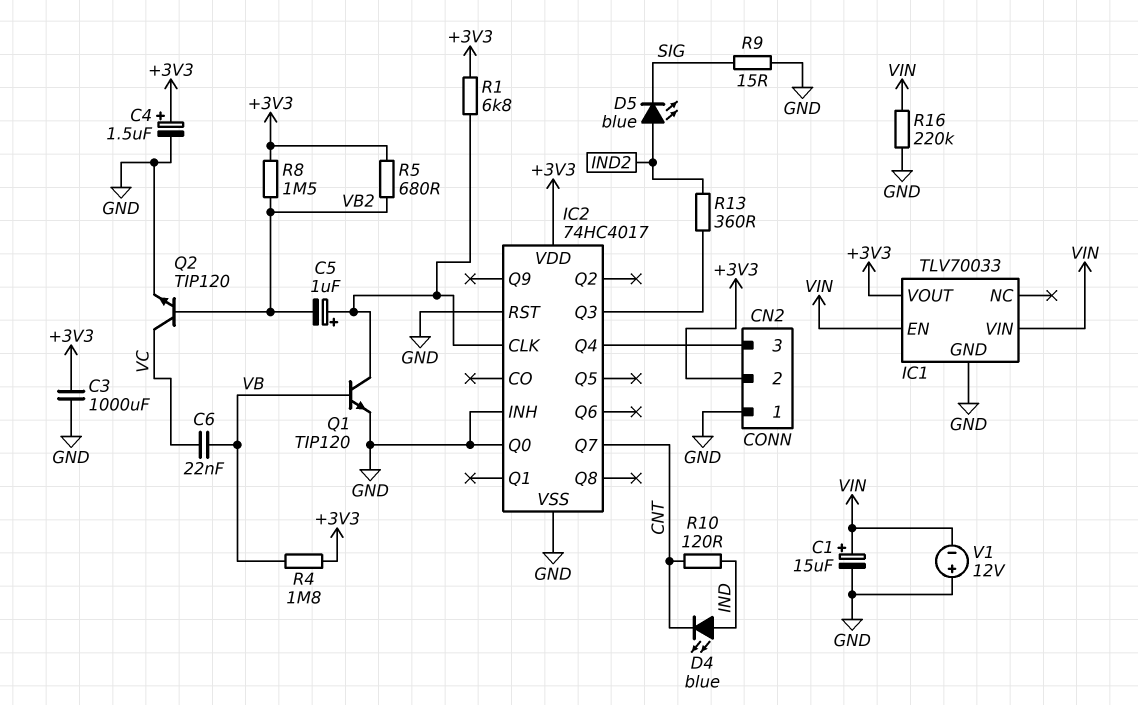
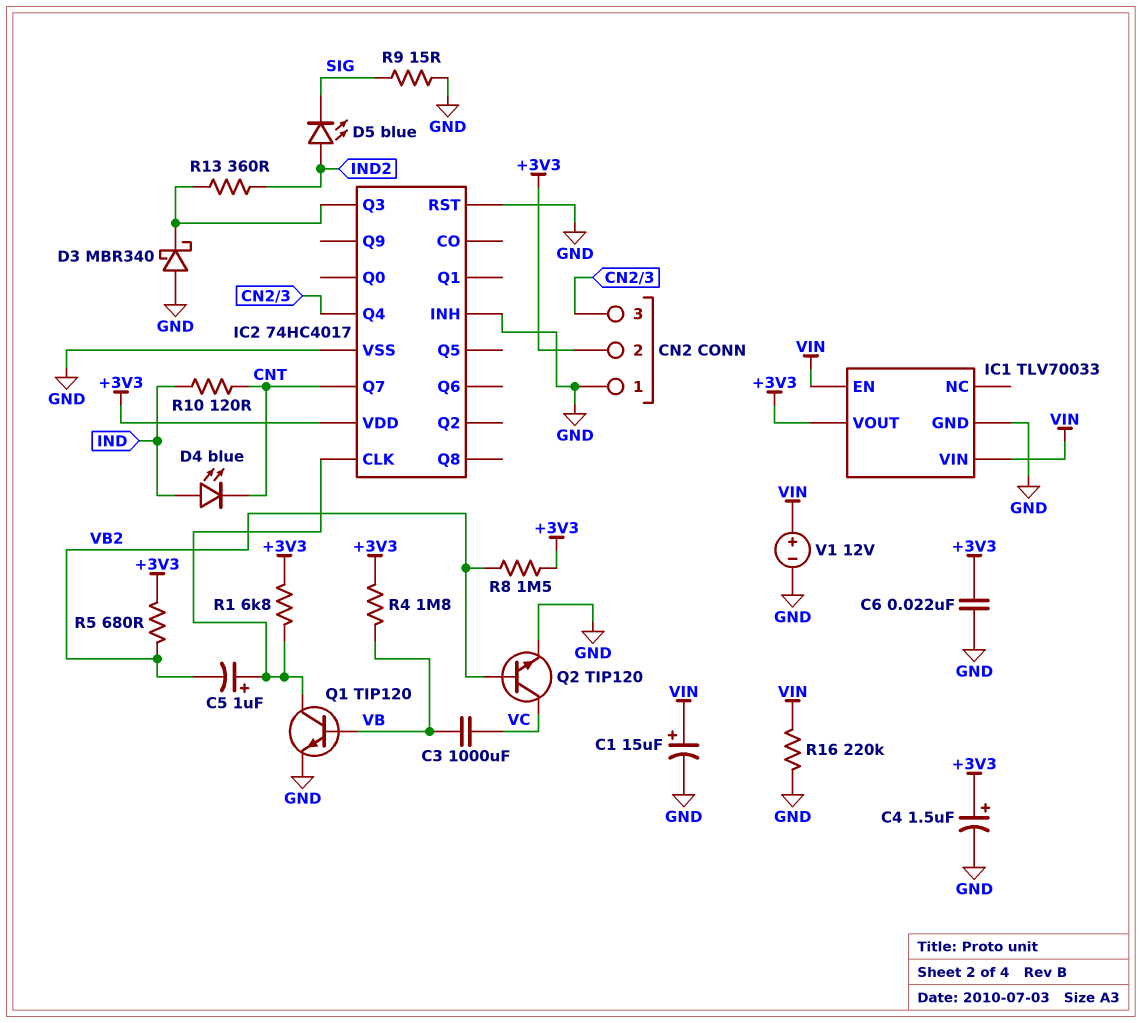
C3: 1000uF (+3V3, GND) -> 1000uF (VB, VC)
C6: 22nF (VB, VC) -> 22nF (+3V3, GND)
D3: none -> schottky MBR340 (A GND, K IC2/Q3)
IC2 pin Q0: GND -> none
V1: 12V (plus GND, minus VIN) -> 12V (plus VIN, minus GND)

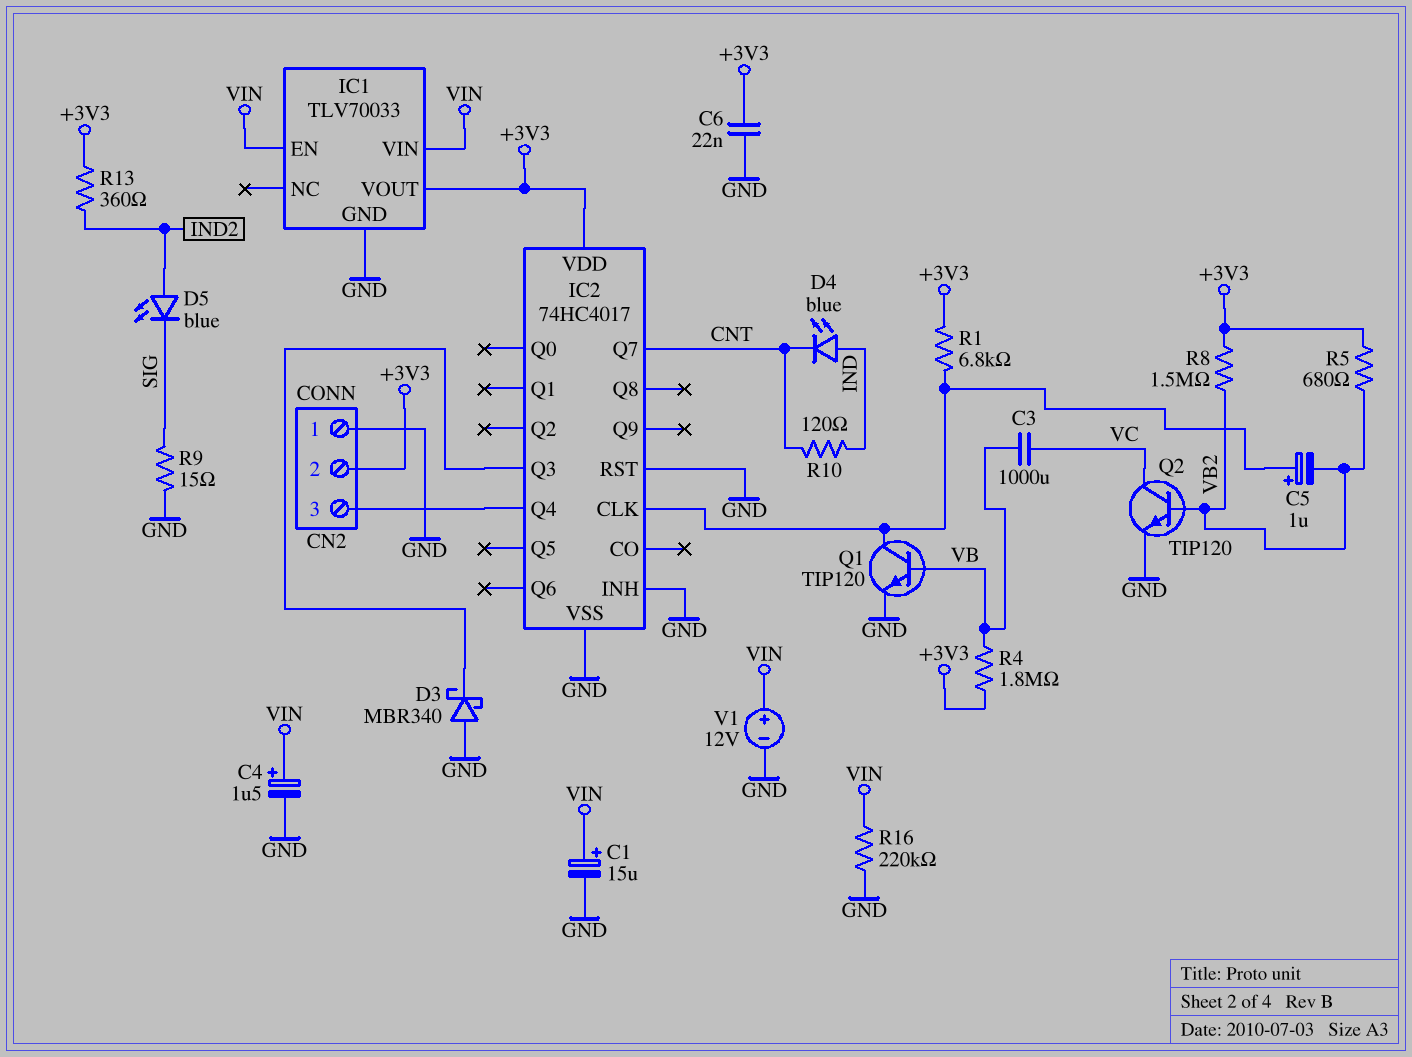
C4: 1.5uF (plus +3V3, minus GND) -> 1.5uF (plus VIN, minus GND)
R13: 360 (IC2/Q3, IND2) -> 360 (+3V3, IND2)

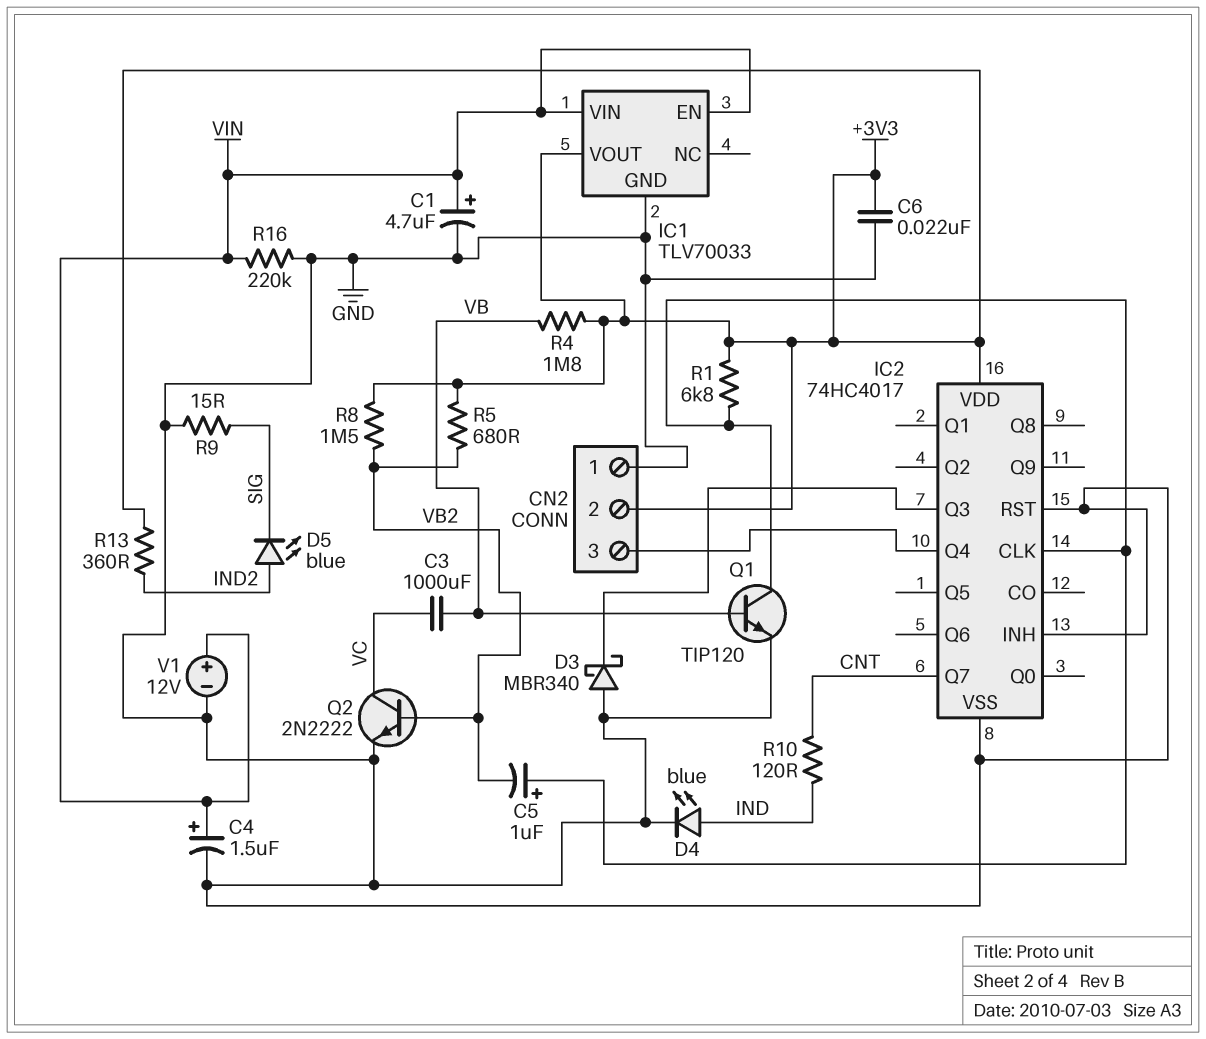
C1: 15uF (plus VIN, minus GND) -> 4.7uF (plus VIN, minus GND)
D4: LED blue (A IND, K CNT) -> LED blue (A IND, K GND)
Q2: NPN TIP120 (B VB2, C VC, E GND) -> NPN 2N2222 (B VB2, C VC, E GND)

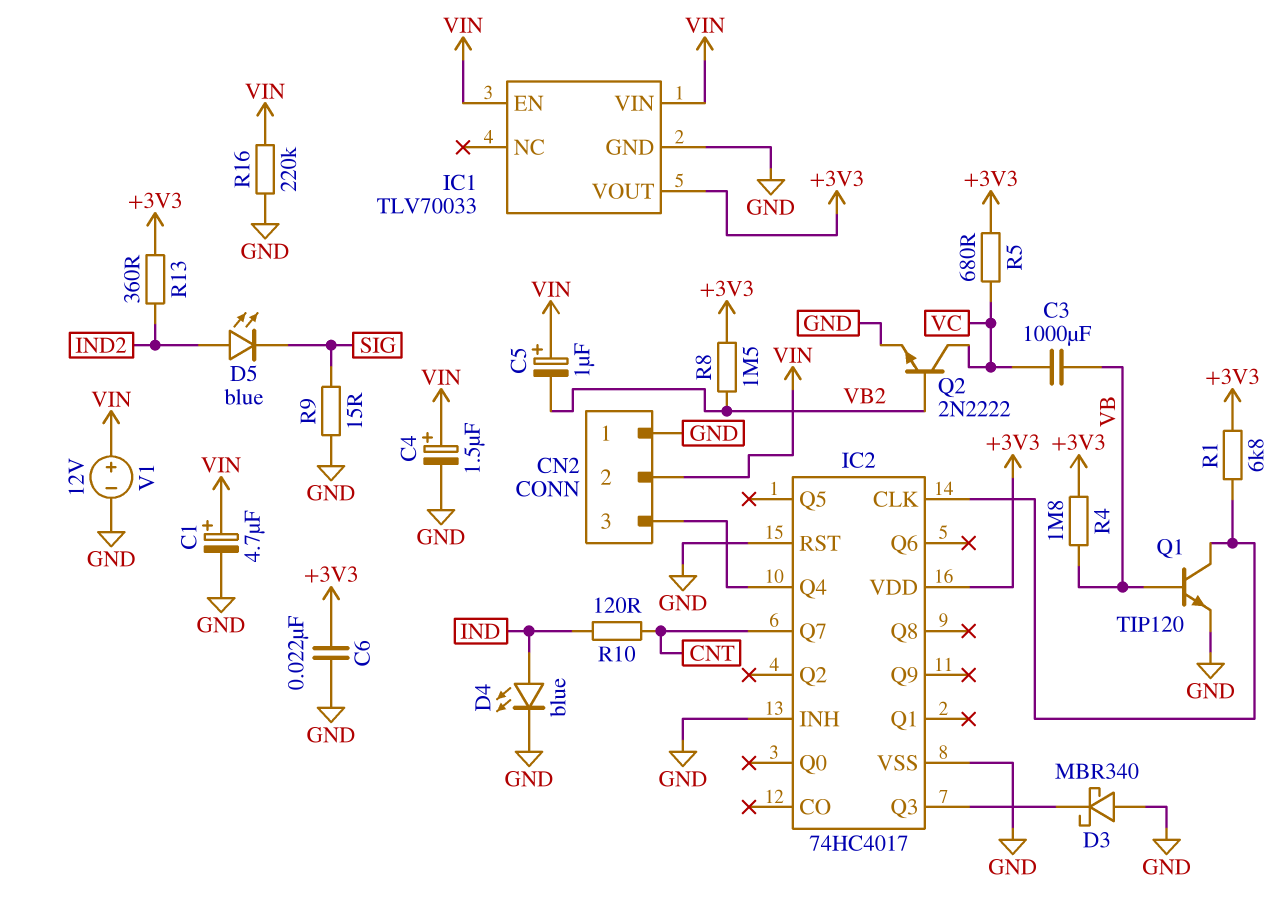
C5: 1uF (plus IC2/CLK, minus VB2) -> 1uF (plus VIN, minus VB2)
CN2 pin 2: +3V3 -> VIN
R5: 680 (+3V3, VB2) -> 680 (+3V3, VC)

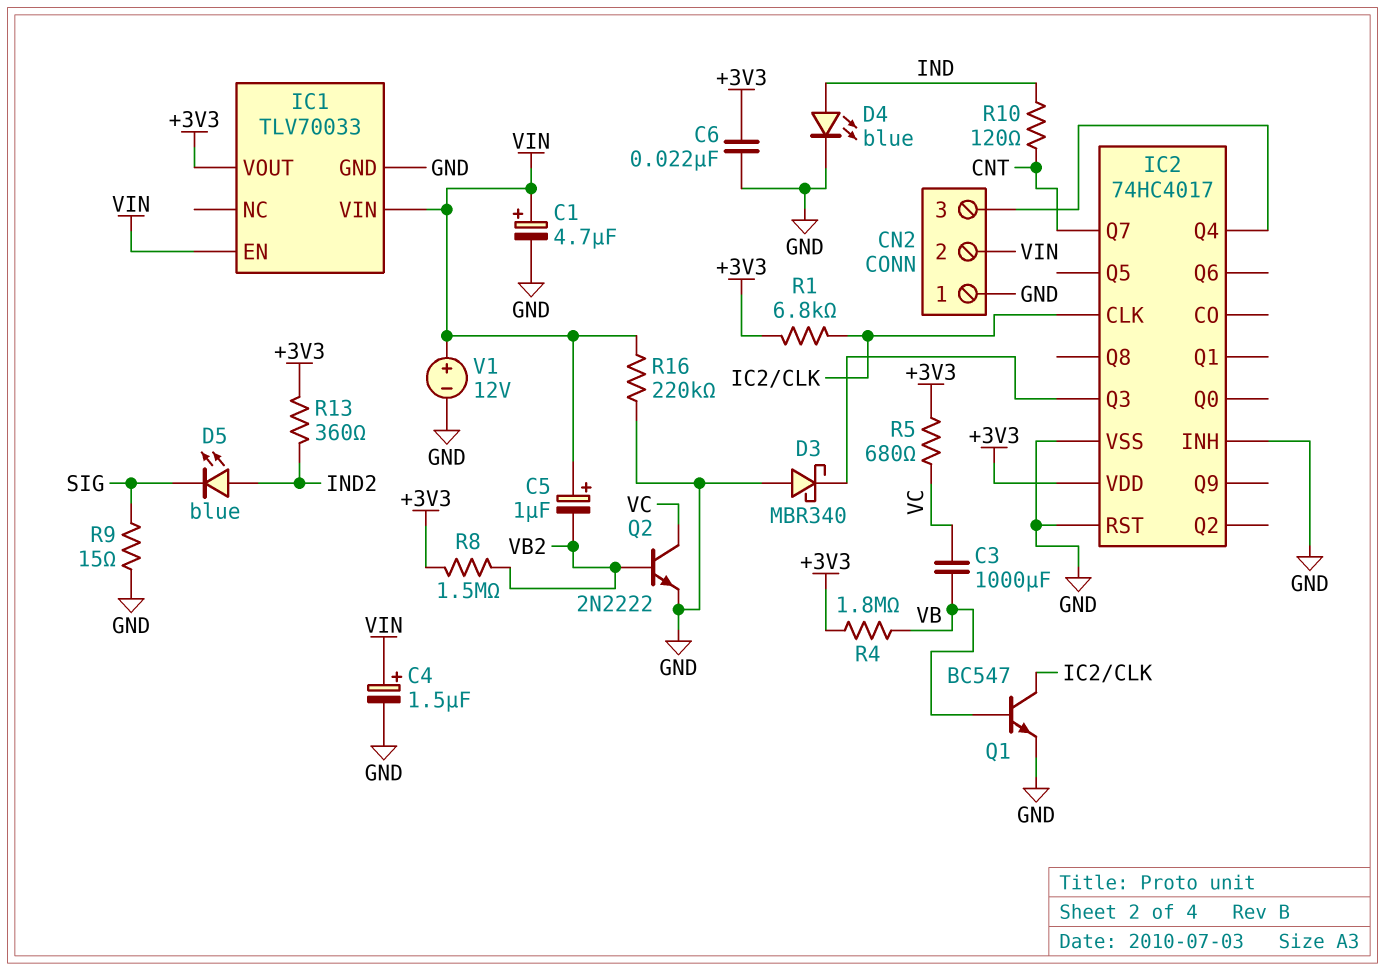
Q1: NPN TIP120 (B VB, C IC2/CLK, E GND) -> NPN BC547 (B VB, C IC2/CLK, E GND)

